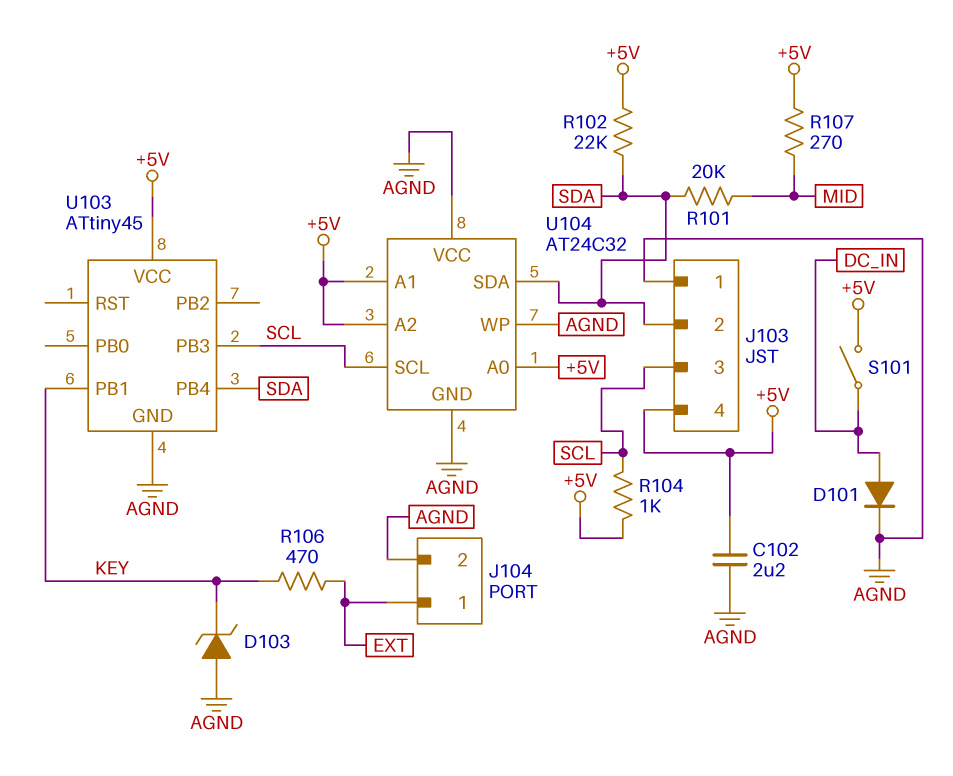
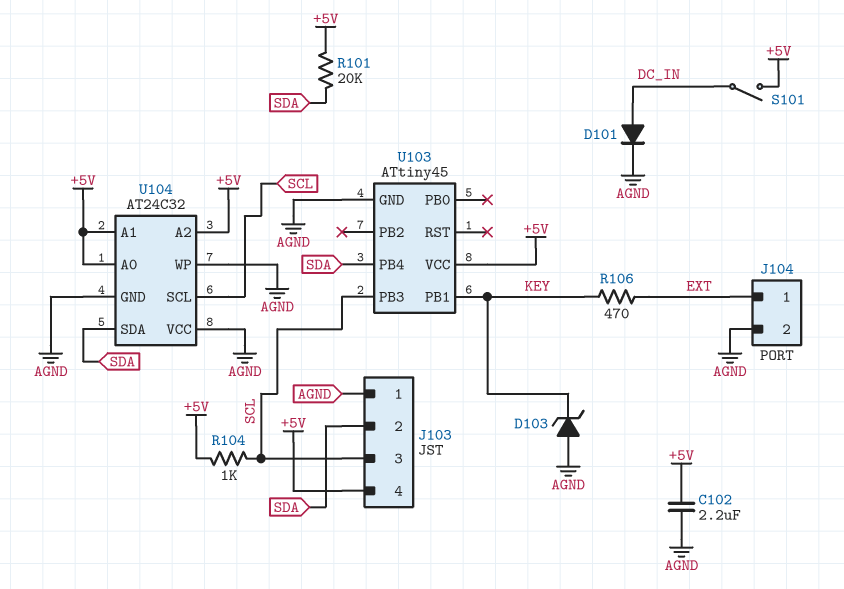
R101: 20k (MID, SDA) -> 20k (+5V, SDA)
R102: 22k (+5V, SDA) -> none
R107: 270 (+5V, MID) -> none

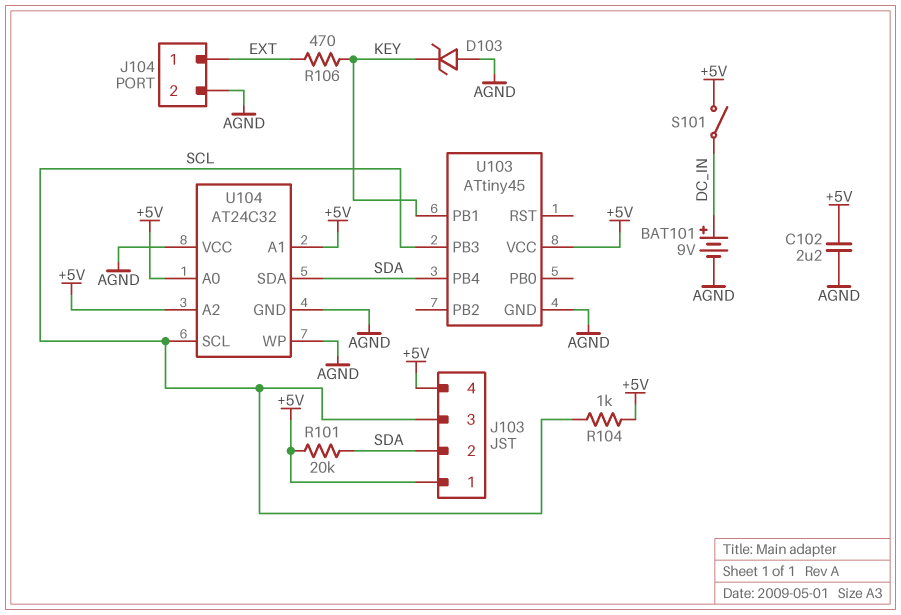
BAT101: none -> 9V (plus DC_IN, minus AGND)
D101: diode (A DC_IN, K AGND) -> none
J103 pin 1: AGND -> +5V

